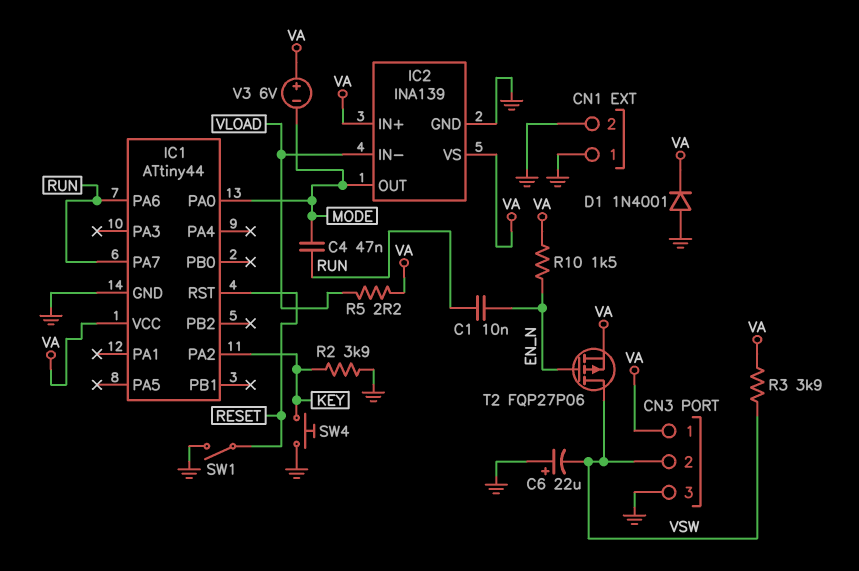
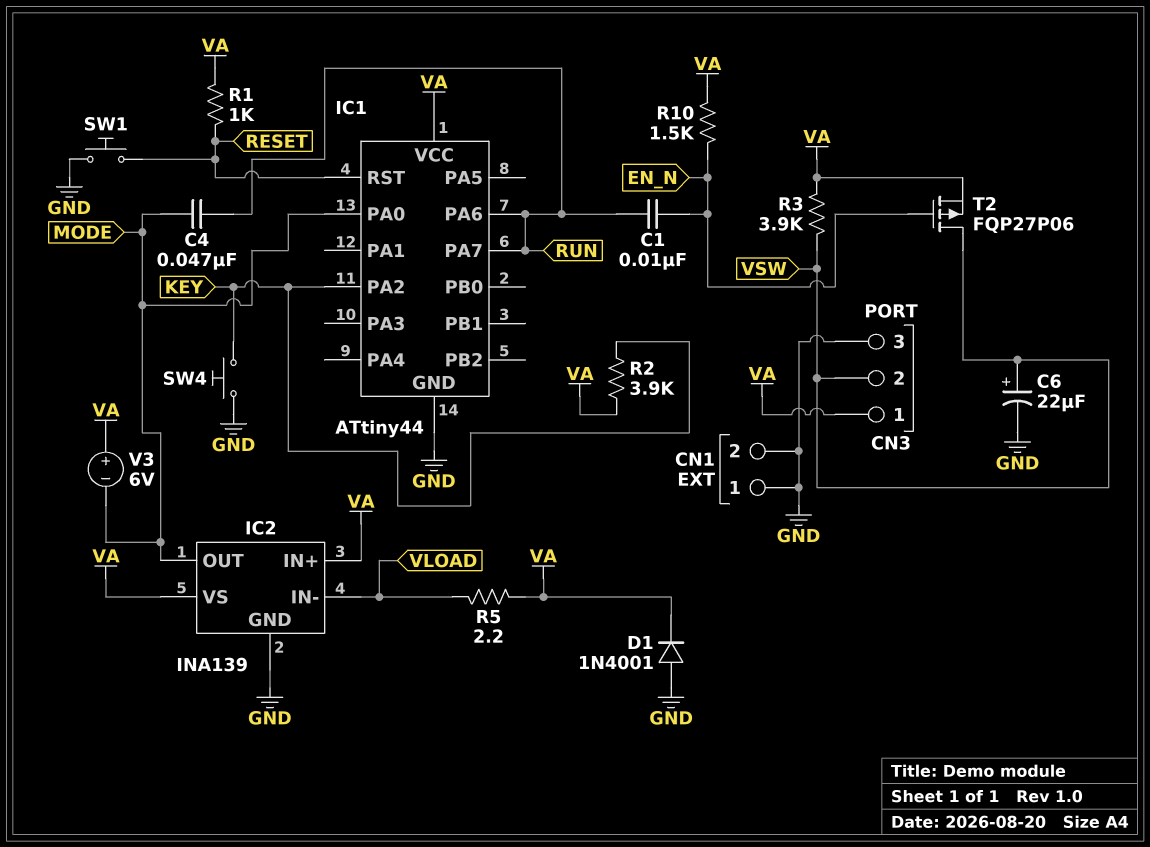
C6: 22uF (plus GND, minus VSW) -> 22uF (plus VSW, minus GND)
R1: none -> 1k (RESET, VA)
R2: 3.9k (GND, KEY) -> 3.9k (KEY, VA)
SW1: switch (GND, RESET) -> button (GND, RESET)

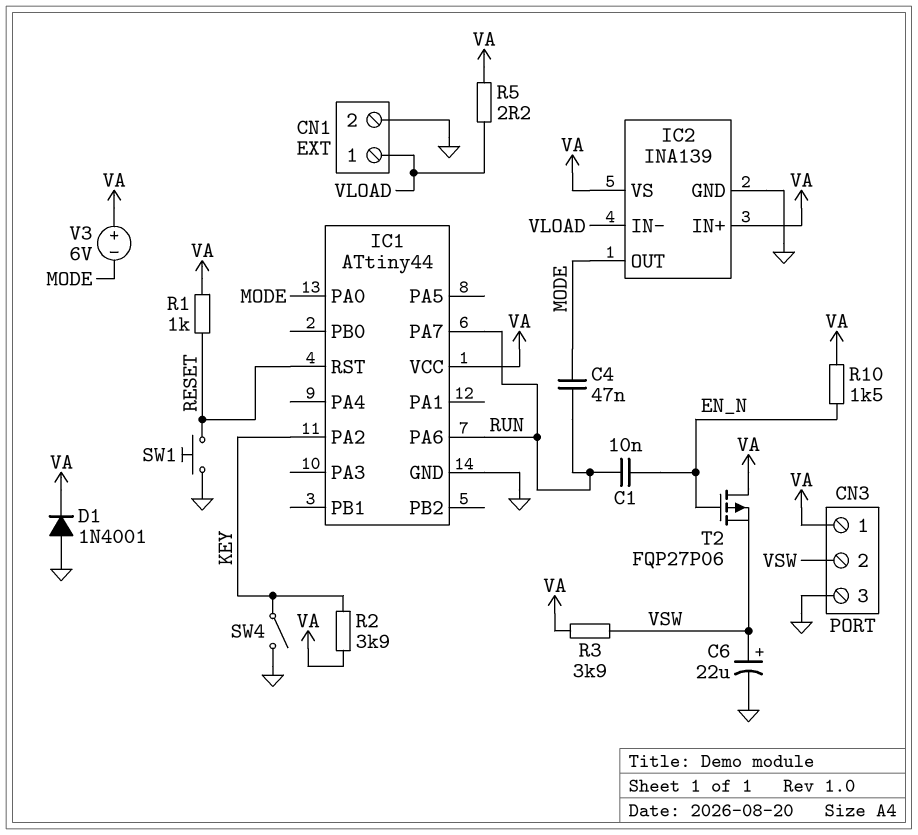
CN1 pin 1: GND -> VLOAD
SW4: button (GND, KEY) -> switch (GND, KEY)
T2: PMOS FQP27P06 (G EN_N, D VSW, S VA) -> PMOS FQP27P06 (G EN_N, D VA, S VSW)

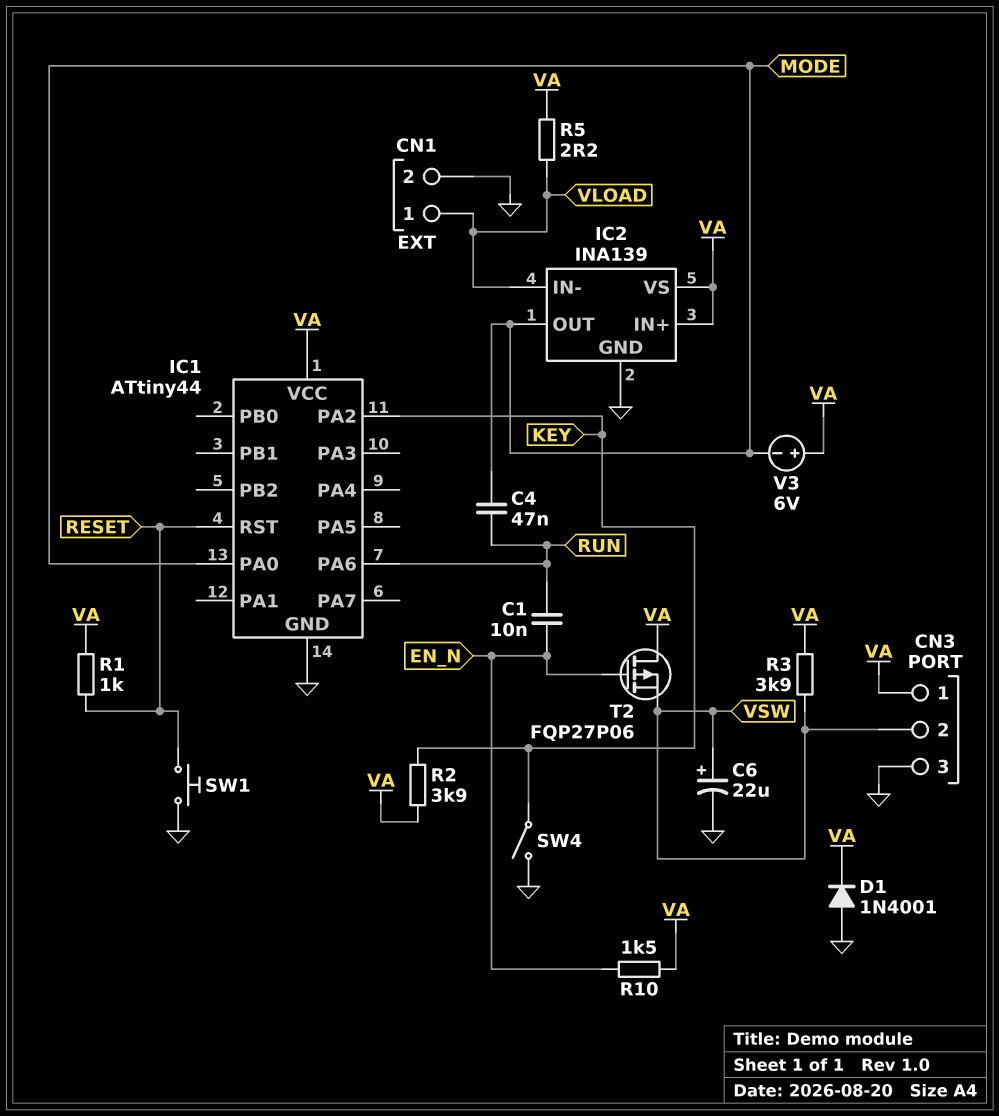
IC1 pin PA7: RUN -> none

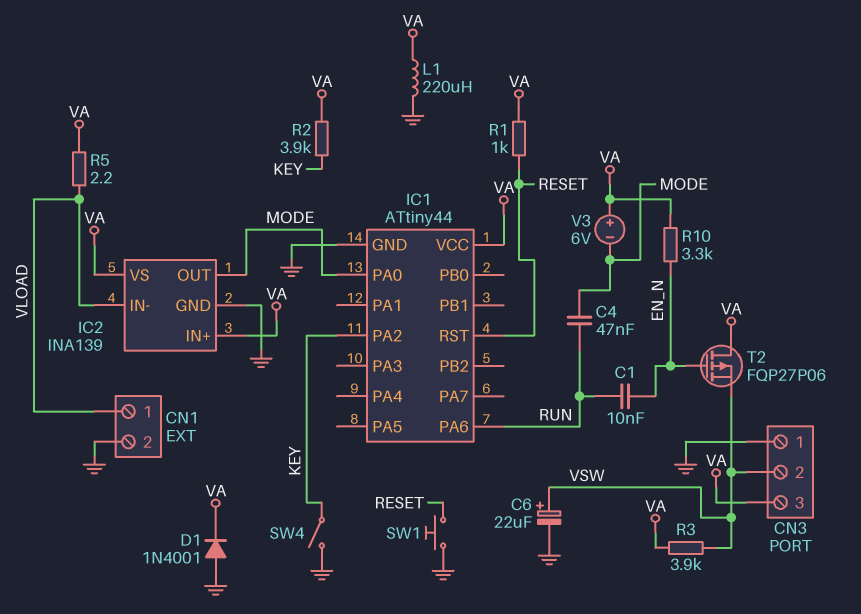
CN3 pin 1: VA -> GND
CN3 pin 3: GND -> VA
L1: none -> 220uH (GND, VA)
R10: 1.5k (EN_N, VA) -> 3.3k (EN_N, VA)

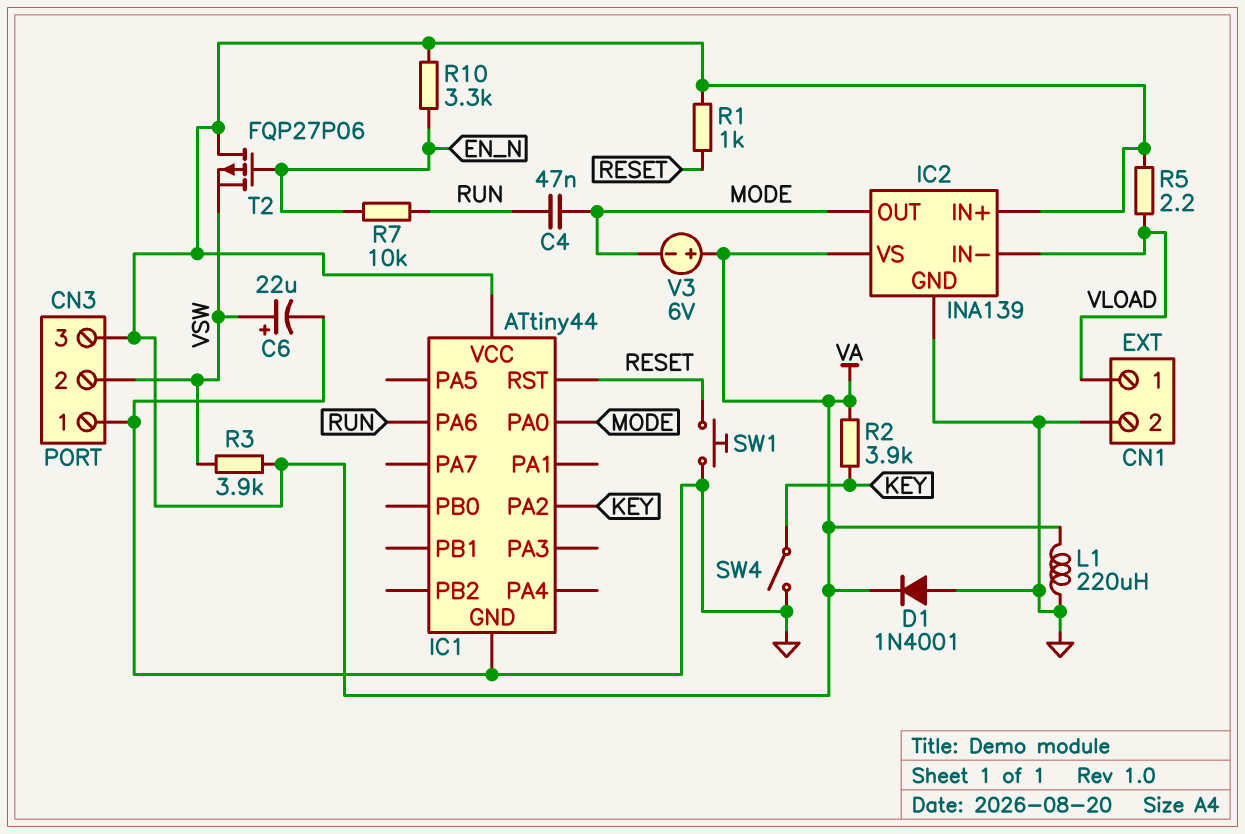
C1: 10nF (EN_N, RUN) -> none
R7: none -> 10k (EN_N, RUN)

